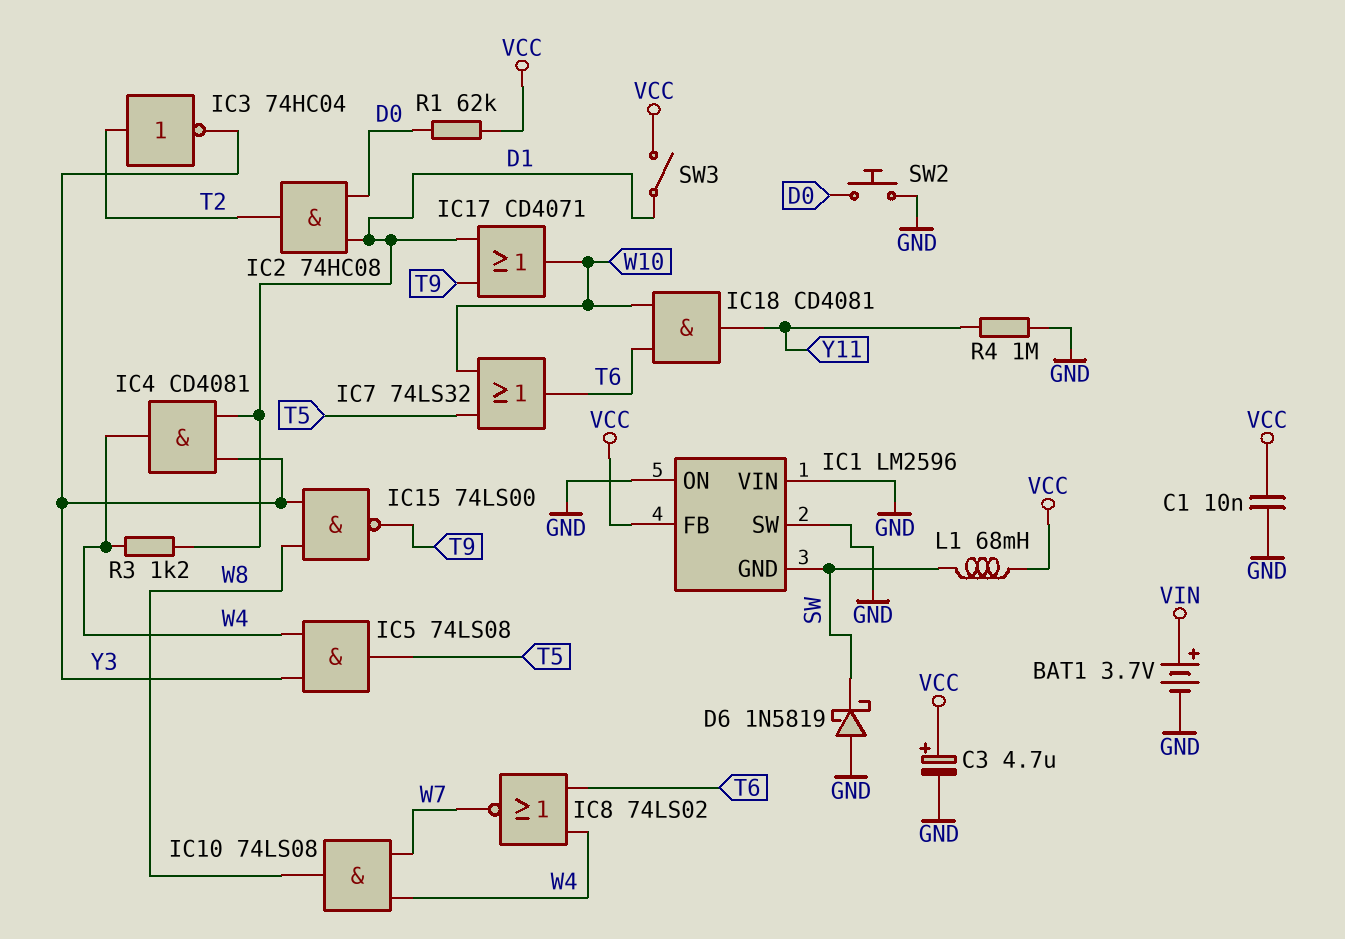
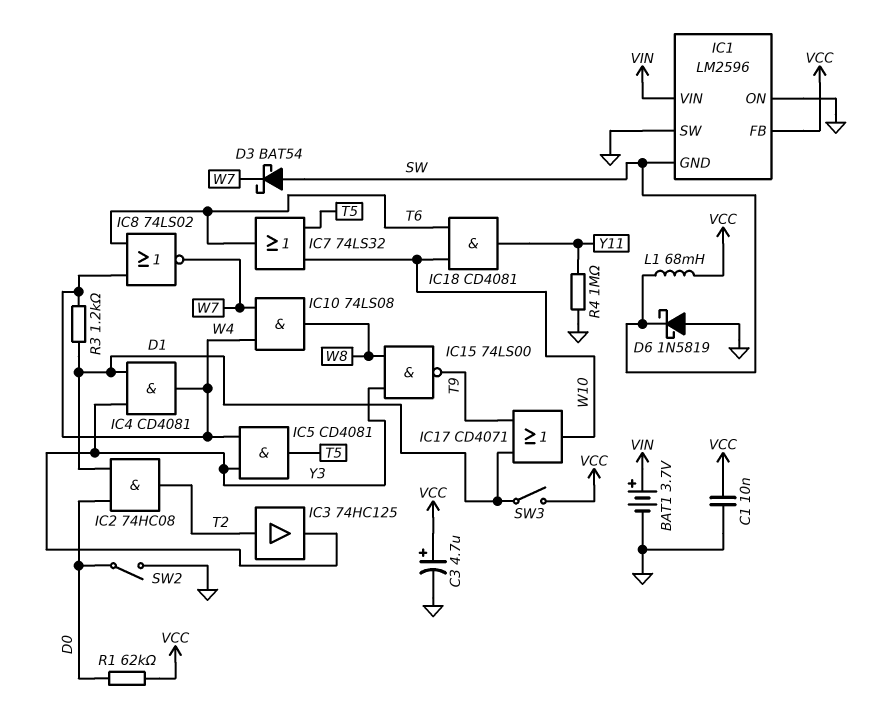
D3: none -> schottky BAT54 (A SW, K W7)
IC1 pin VIN: GND -> VIN
IC3: NOT 74HC04 (in T2, out Y3) -> buffer 74HC125 (in T2, out Y3)
IC5: AND 74LS08 (in W4, in Y3, out T5) -> AND CD4081 (in W4, in Y3, out T5)
SW2: button (D0, GND) -> switch (D0, GND)

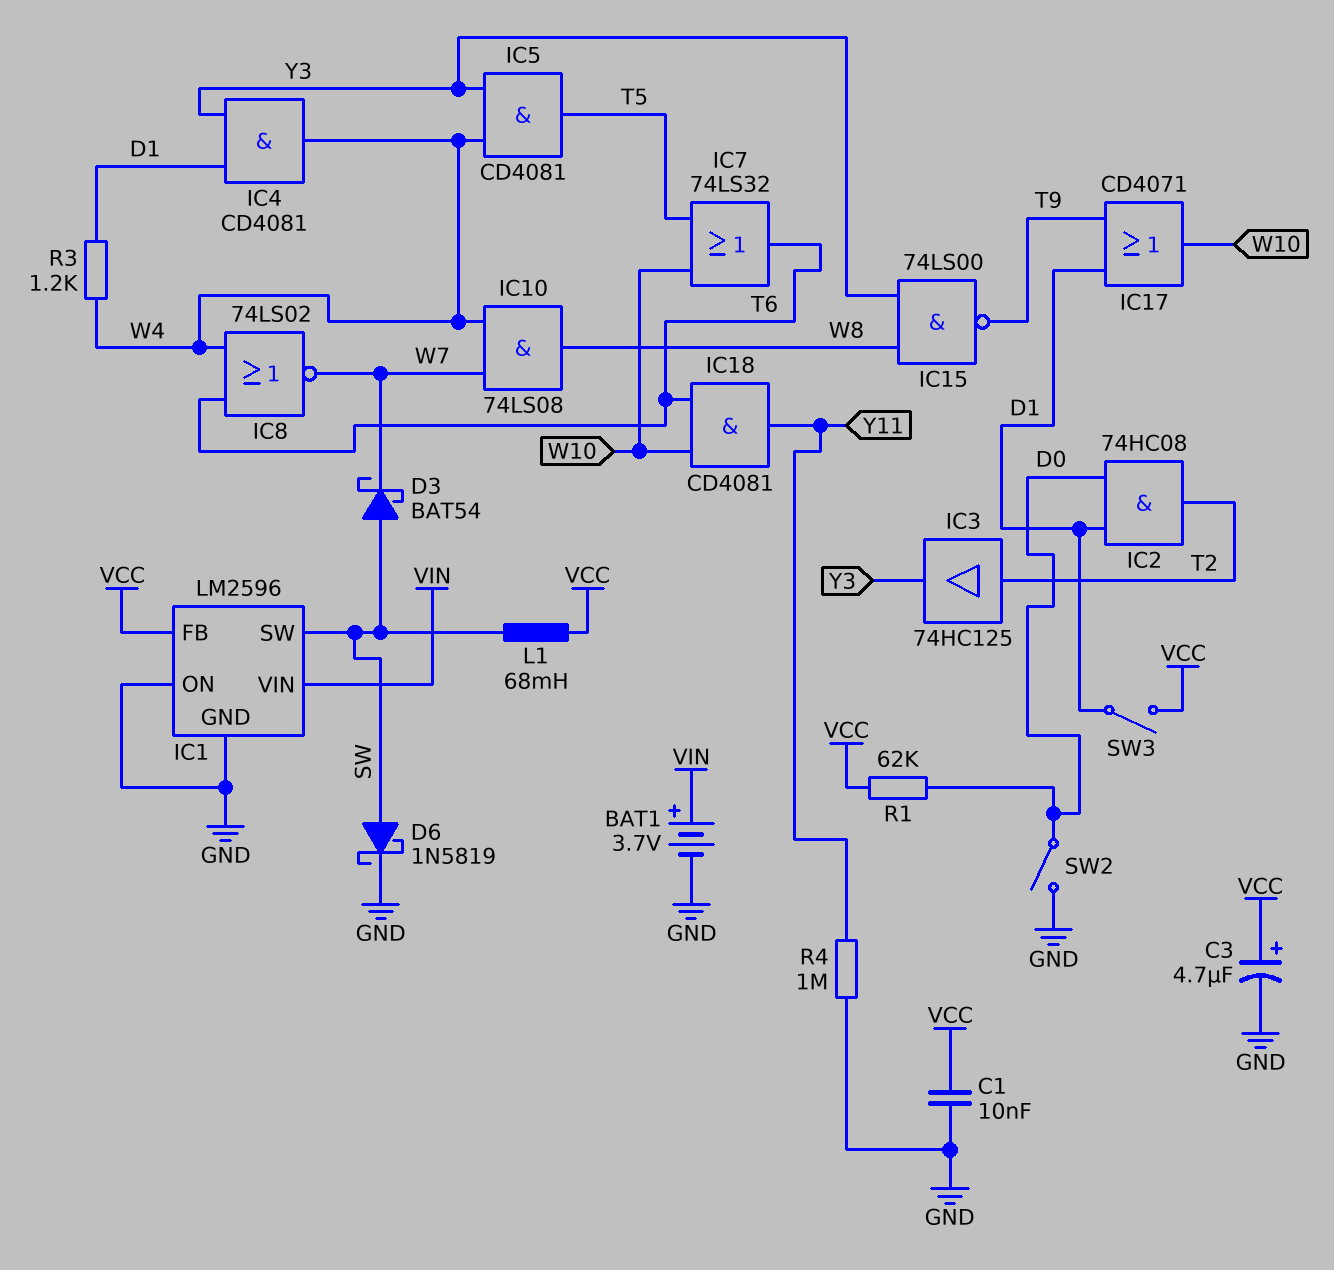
D6: schottky 1N5819 (A GND, K SW) -> schottky 1N5819 (A SW, K GND)
IC1 pin GND: SW -> GND
IC1 pin SW: GND -> SW

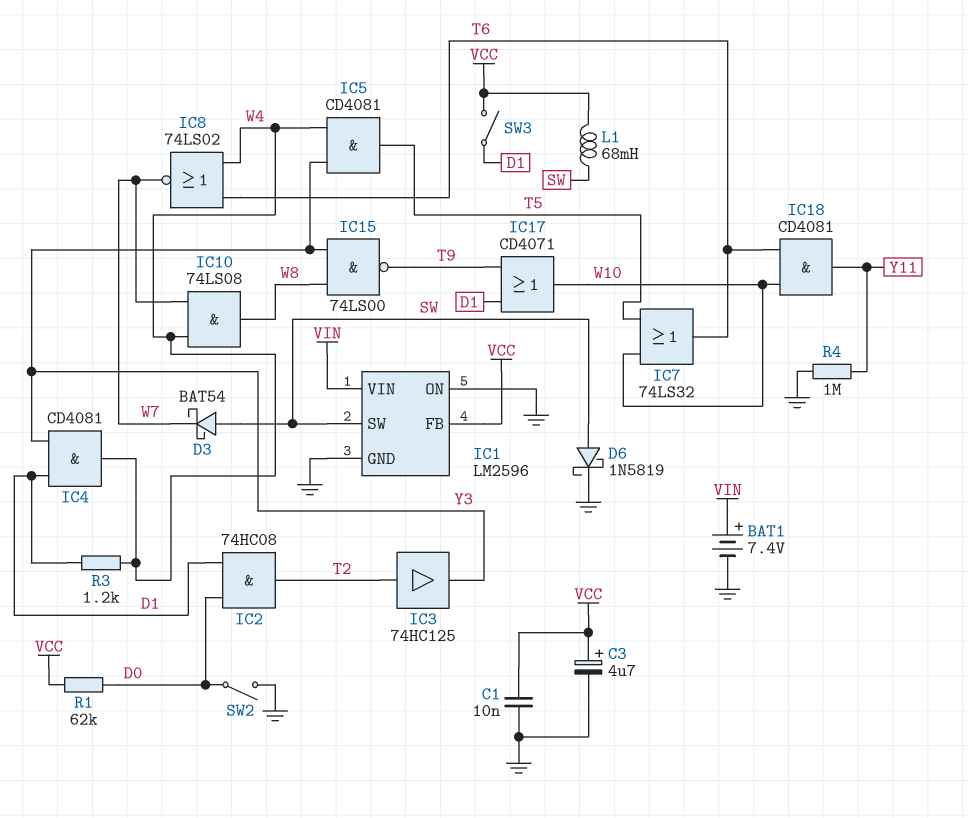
BAT1: 3.7V (plus VIN, minus GND) -> 7.4V (plus VIN, minus GND)

